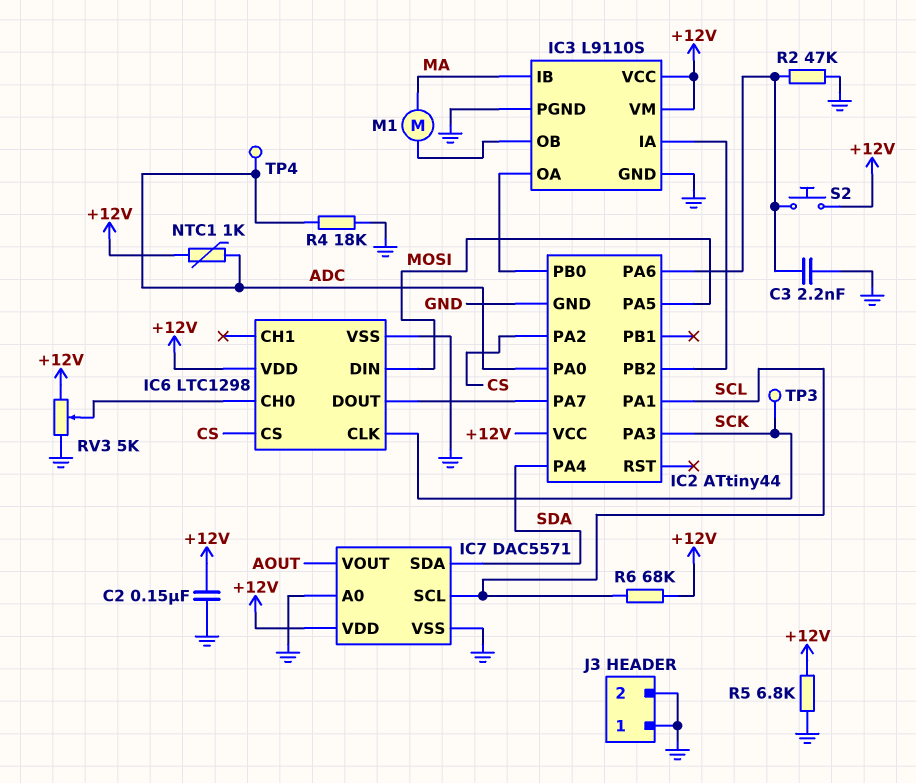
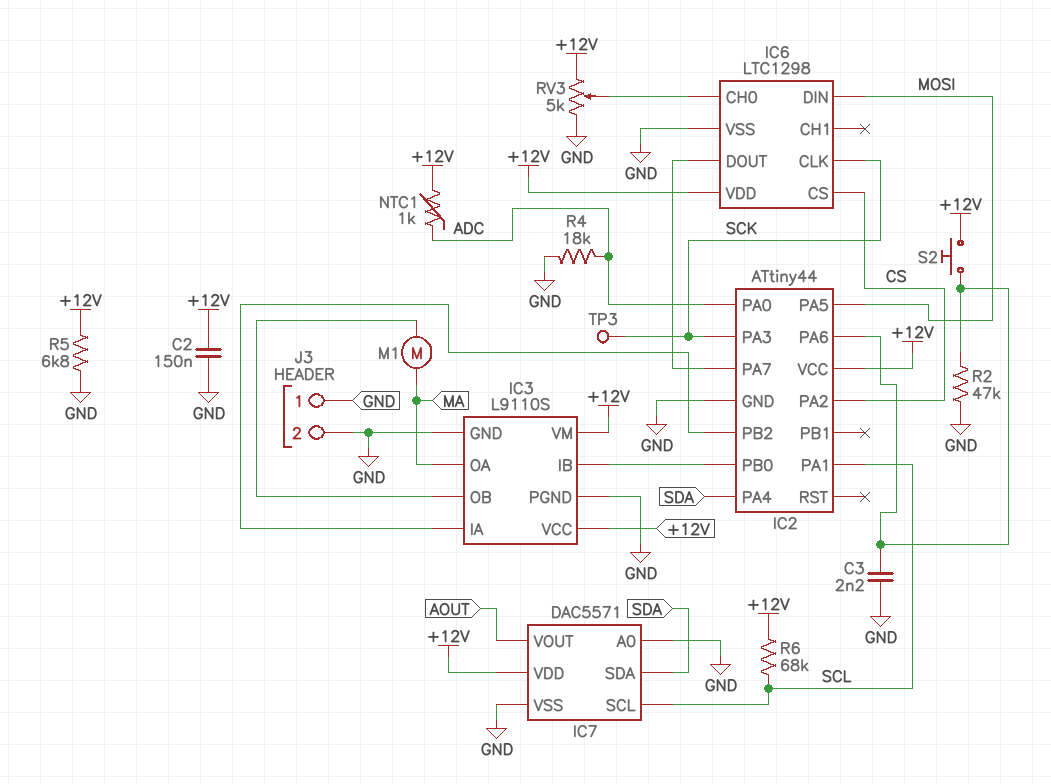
IC3 pin IB: MA -> IC2/PB0
IC3 pin OA: IC2/PB0 -> MA
TP4: test point (ADC) -> none

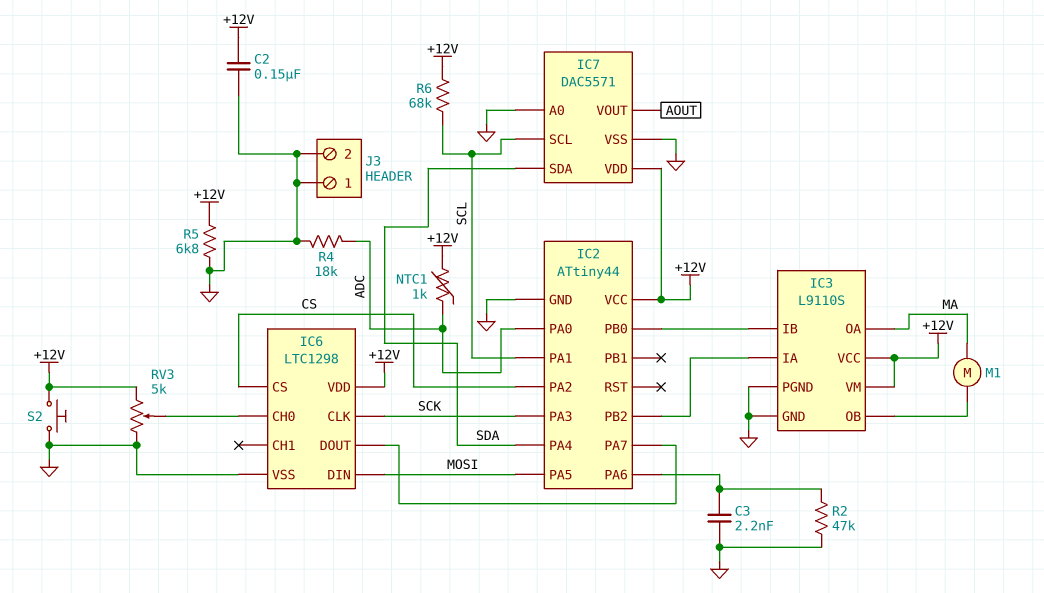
S2: button (+12V, IC2/PA6) -> button (+12V, GND)
TP3: test point (SCK) -> none

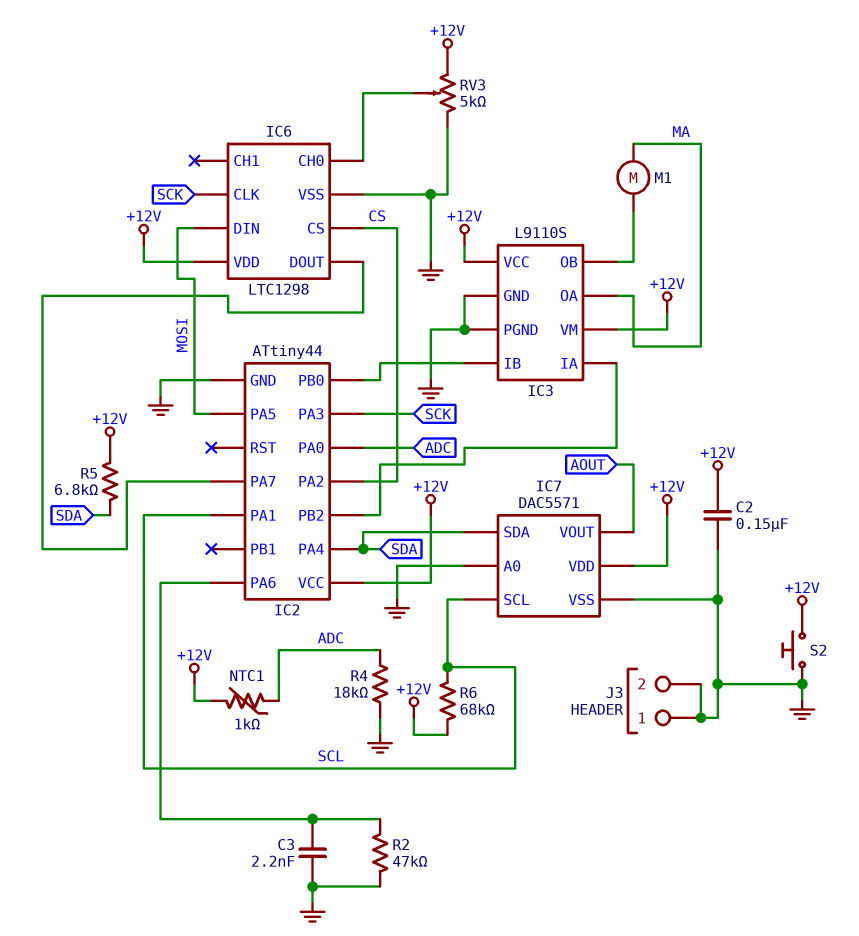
R5: 6.8k (+12V, GND) -> 6.8k (+12V, SDA)

